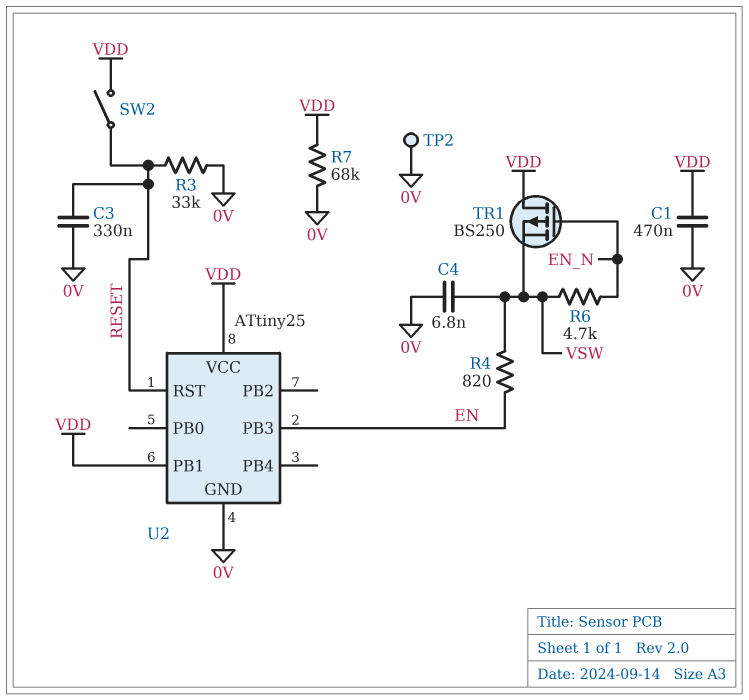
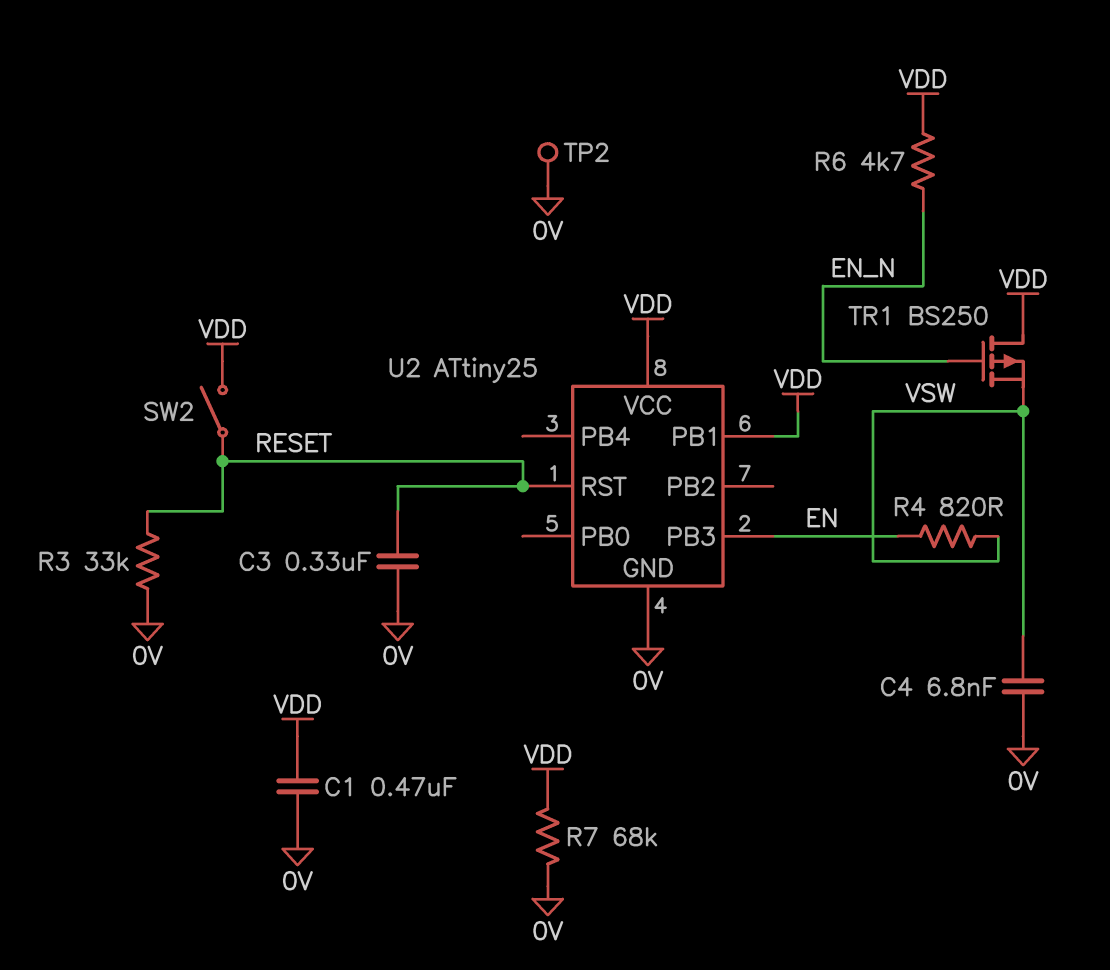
R6: 4.7k (EN_N, VSW) -> 4.7k (EN_N, VDD)

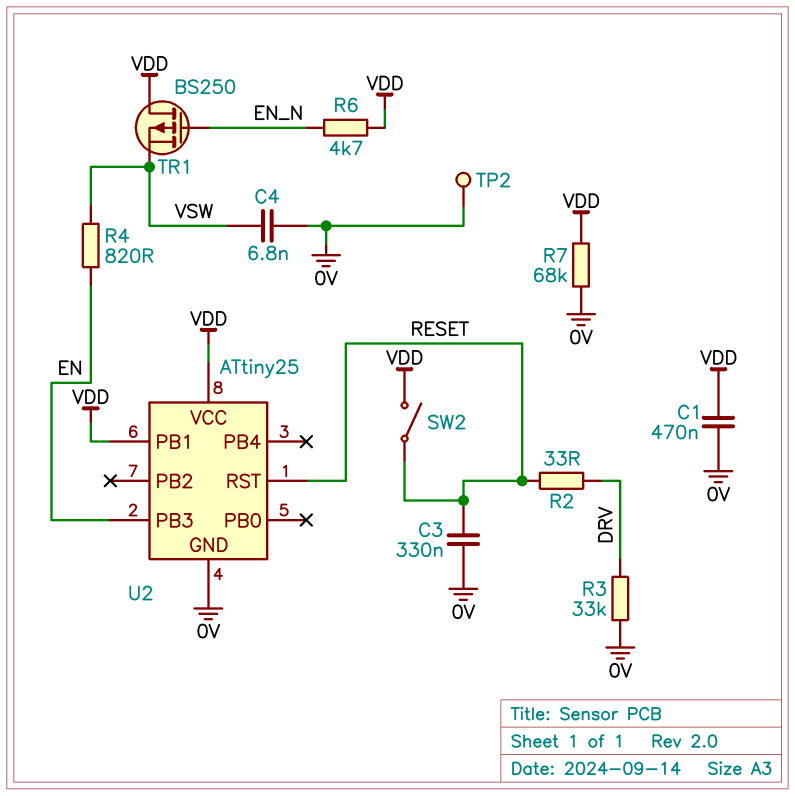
R2: none -> 33 (DRV, RESET)
R3: 33k (0V, RESET) -> 33k (0V, DRV)

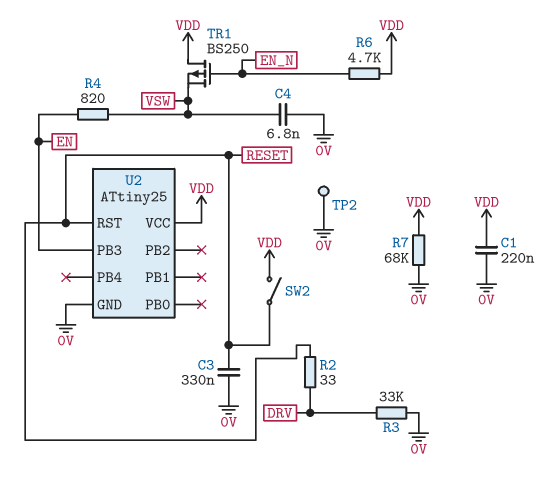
C1: 470nF (0V, VDD) -> 220nF (0V, VDD)
U2 pin PB1: VDD -> none

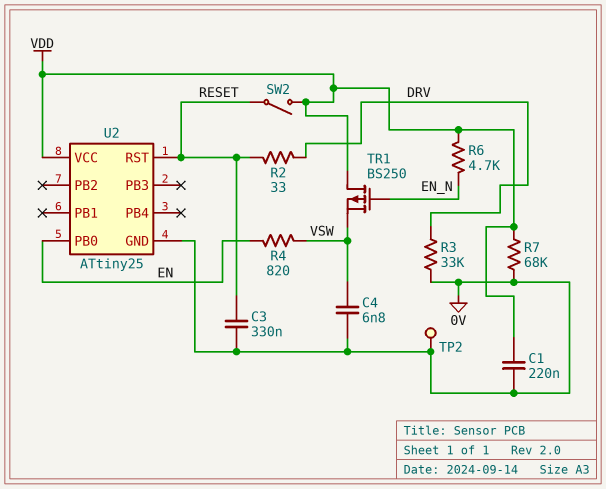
U2 pin PB0: none -> EN
U2 pin PB3: EN -> none

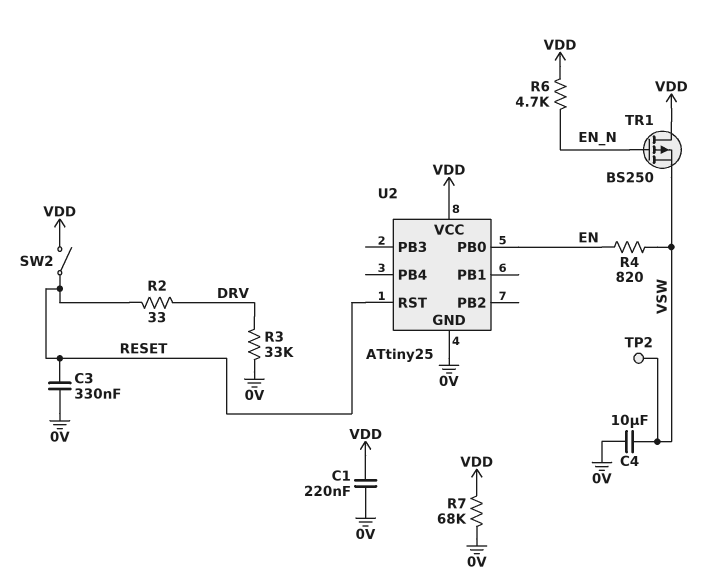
C4: 6.8nF (0V, VSW) -> 10uF (0V, VSW)
TP2: test point (0V) -> test point (VSW)

